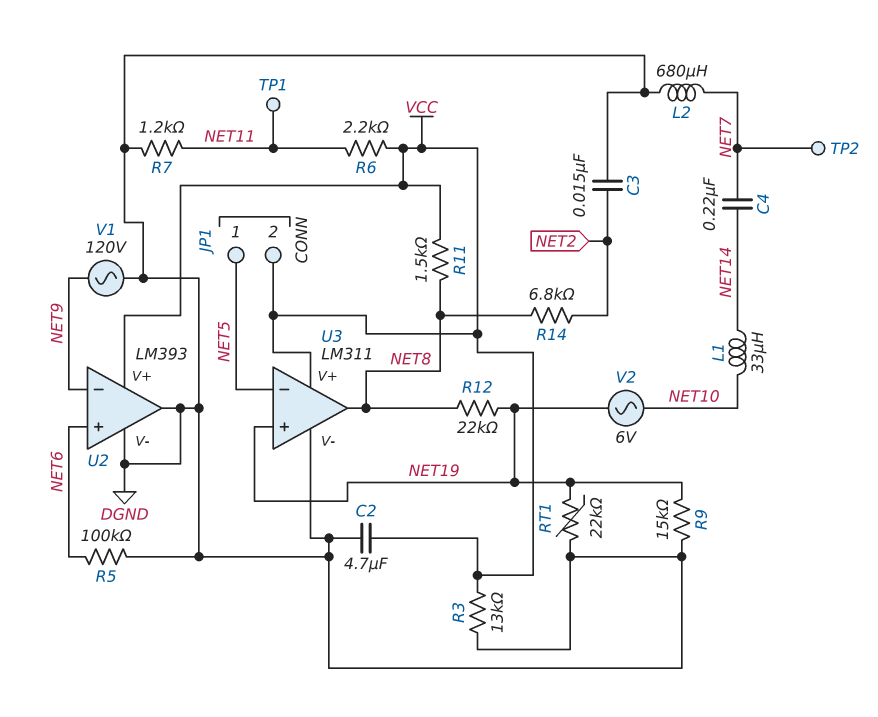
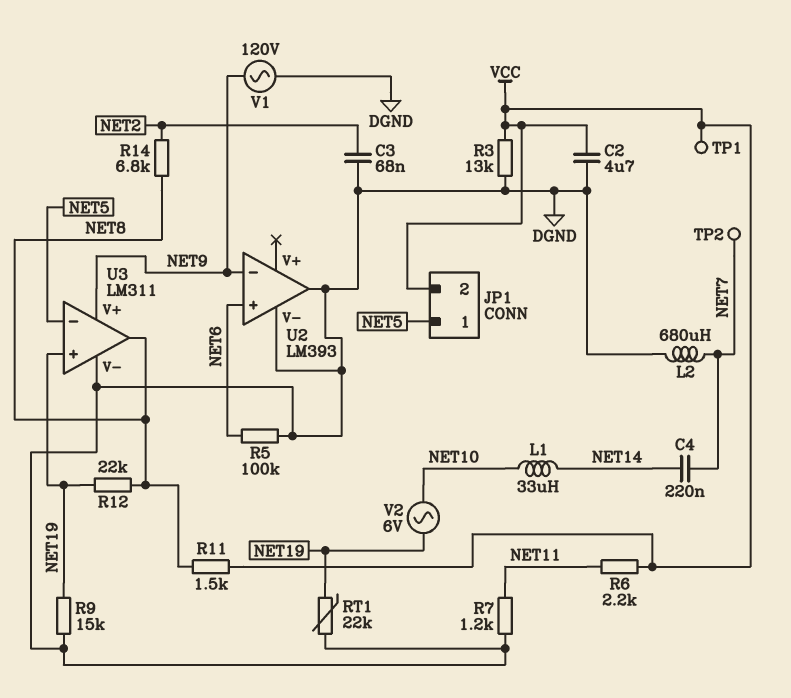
C3: 15nF (DGND, NET2) -> 68nF (DGND, NET2)
TP1: test point (NET11) -> test point (VCC)
U2 pin V+: VCC -> none
U3 pin V+: VCC -> NET9

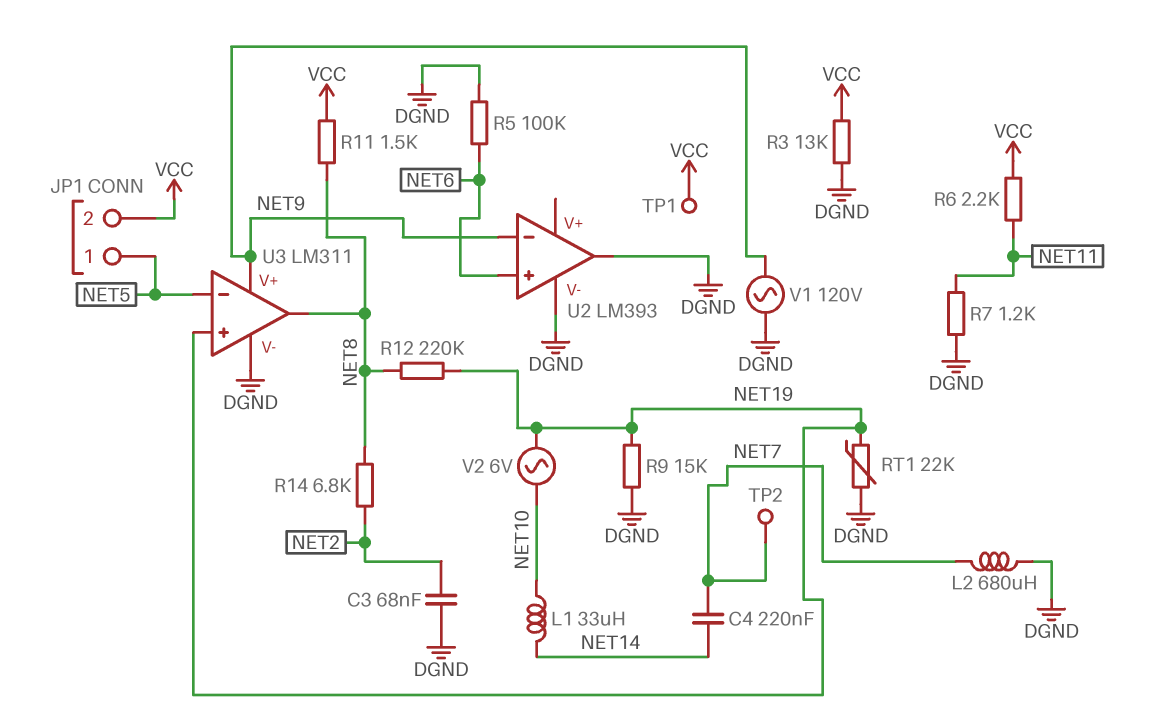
C2: 4.7uF (DGND, VCC) -> none
R12: 22k (NET8, NET19) -> 220k (NET8, NET19)

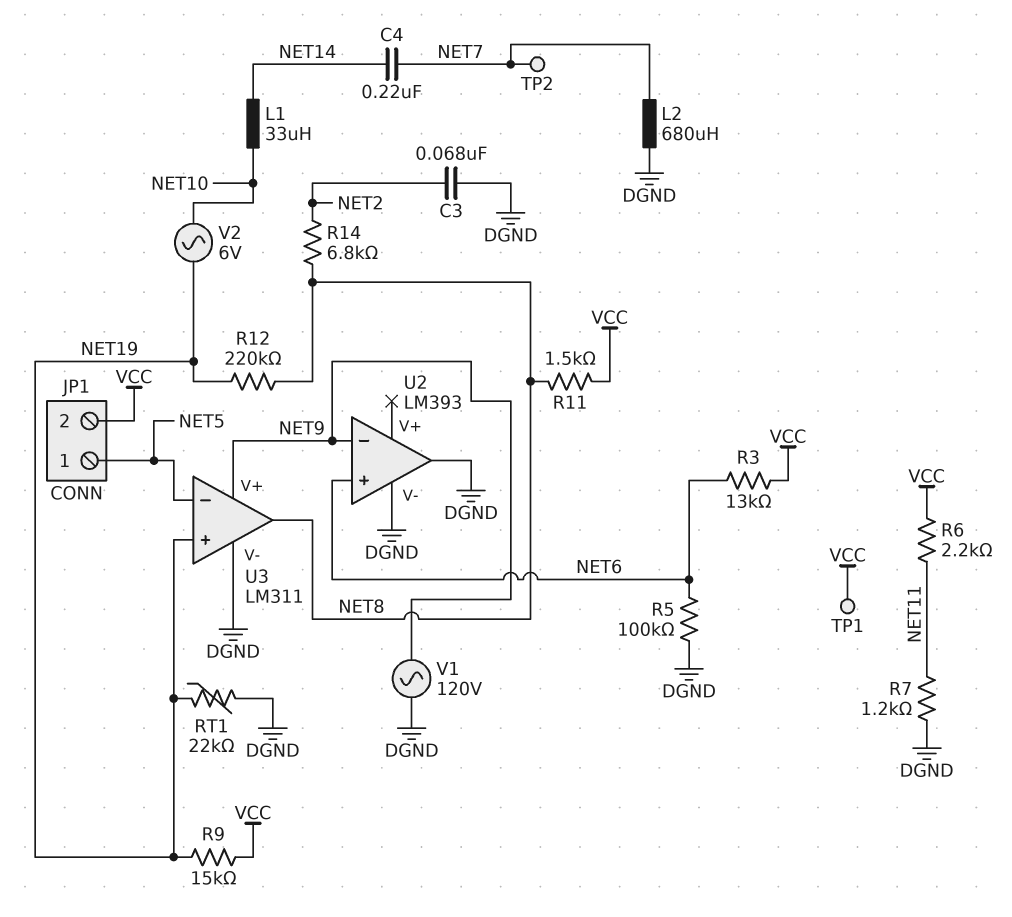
R3: 13k (DGND, VCC) -> 13k (NET6, VCC)
R9: 15k (DGND, NET19) -> 15k (NET19, VCC)

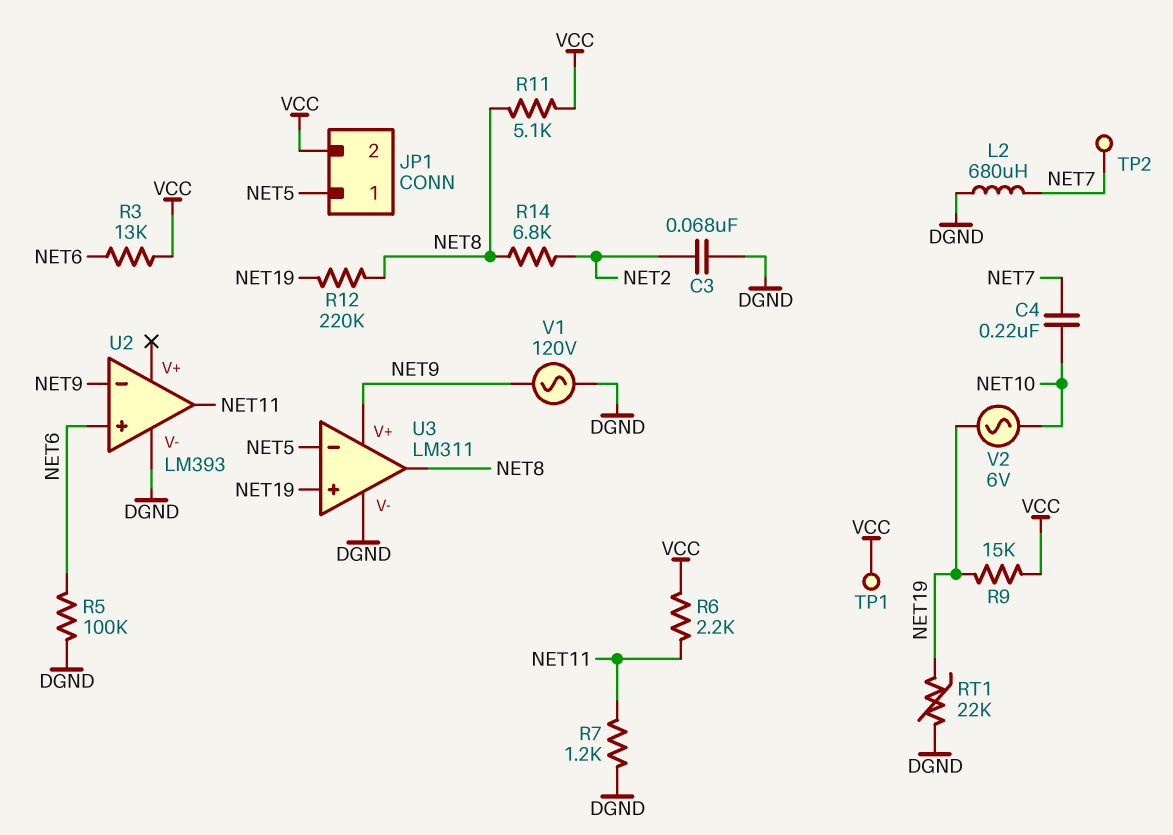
C4: 220nF (NET7, NET14) -> 220nF (NET7, NET10)
L1: 33uH (NET10, NET14) -> none
R11: 1.5k (NET8, VCC) -> 5.1k (NET8, VCC)
U2 pin out: DGND -> NET11

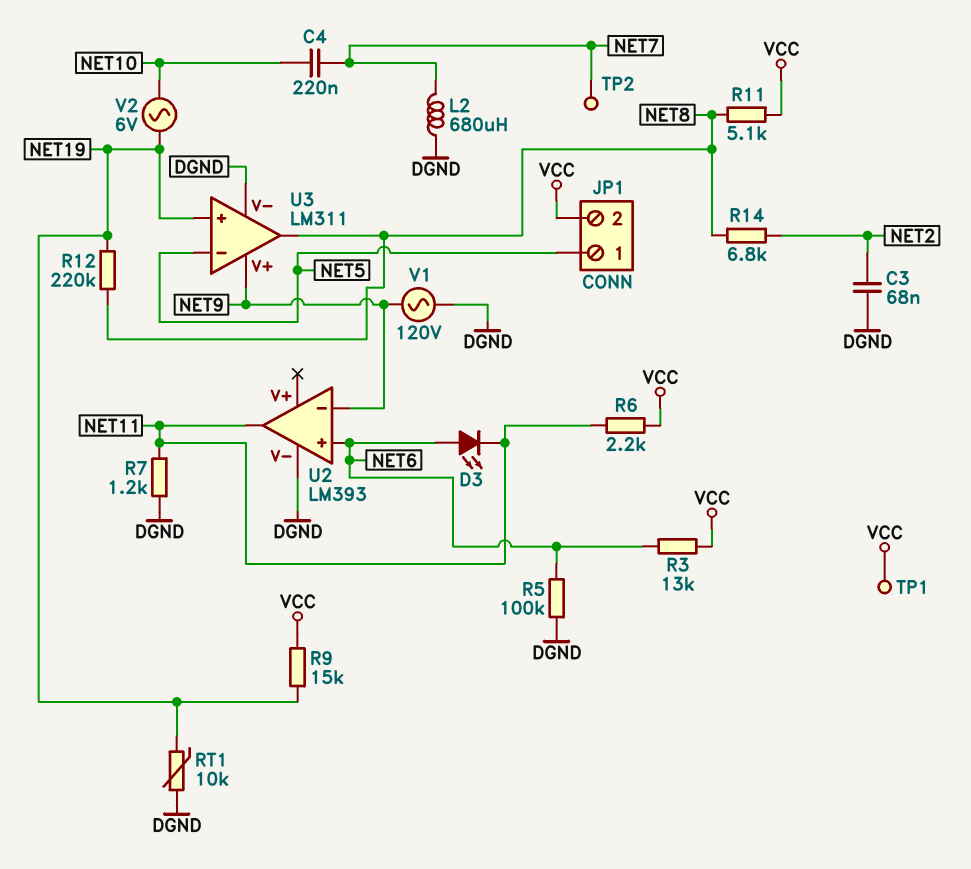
D3: none -> LED (A NET6, K NET11)
RT1: 22k (DGND, NET19) -> 10k (DGND, NET19)

